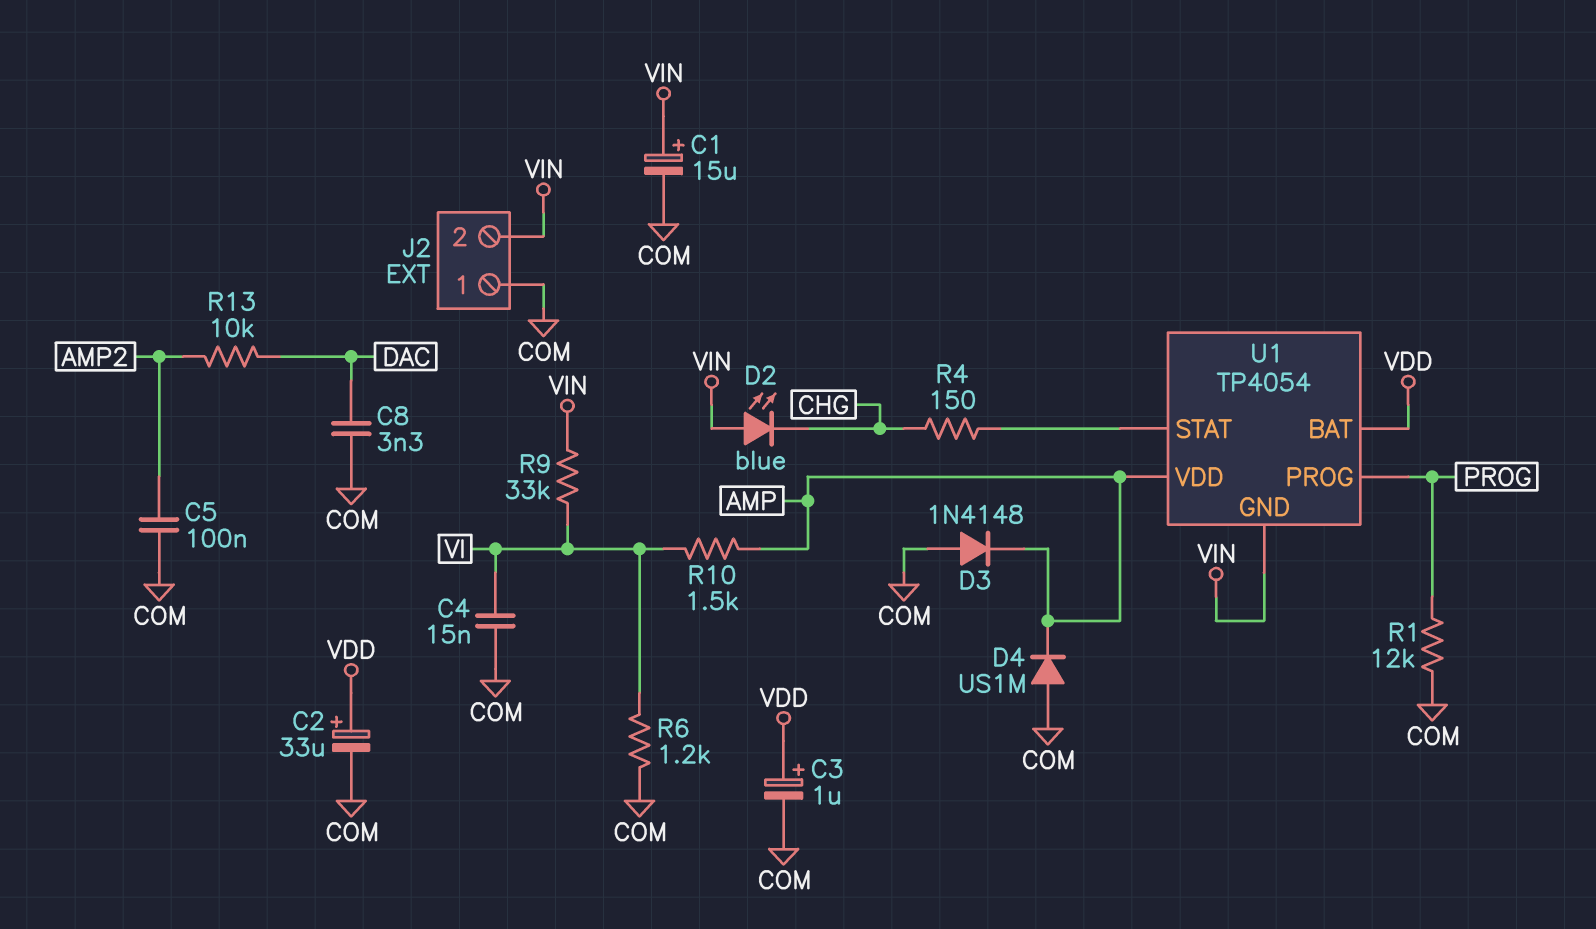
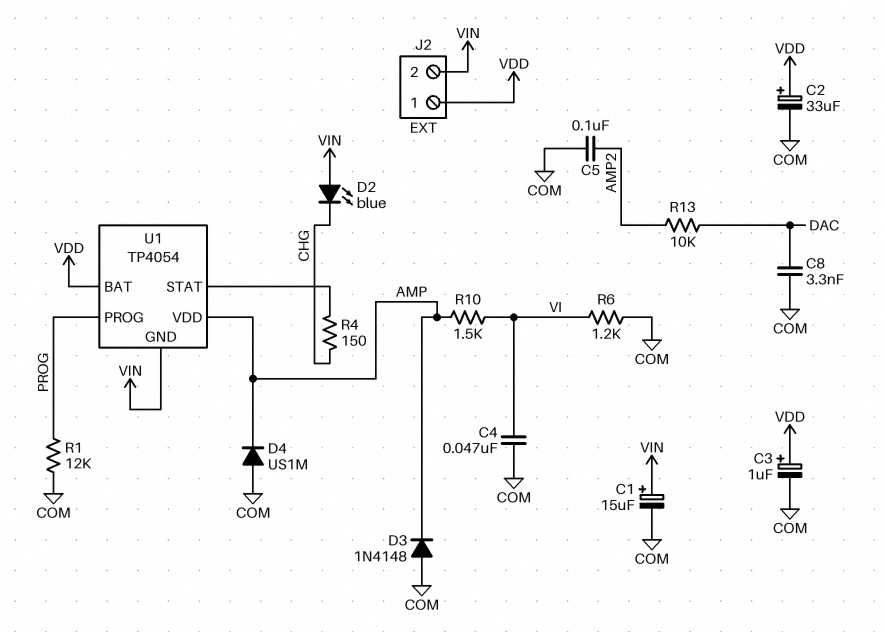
C4: 15nF (COM, VI) -> 47nF (COM, VI)
J2 pin 1: COM -> VDD
R9: 33k (VI, VIN) -> none

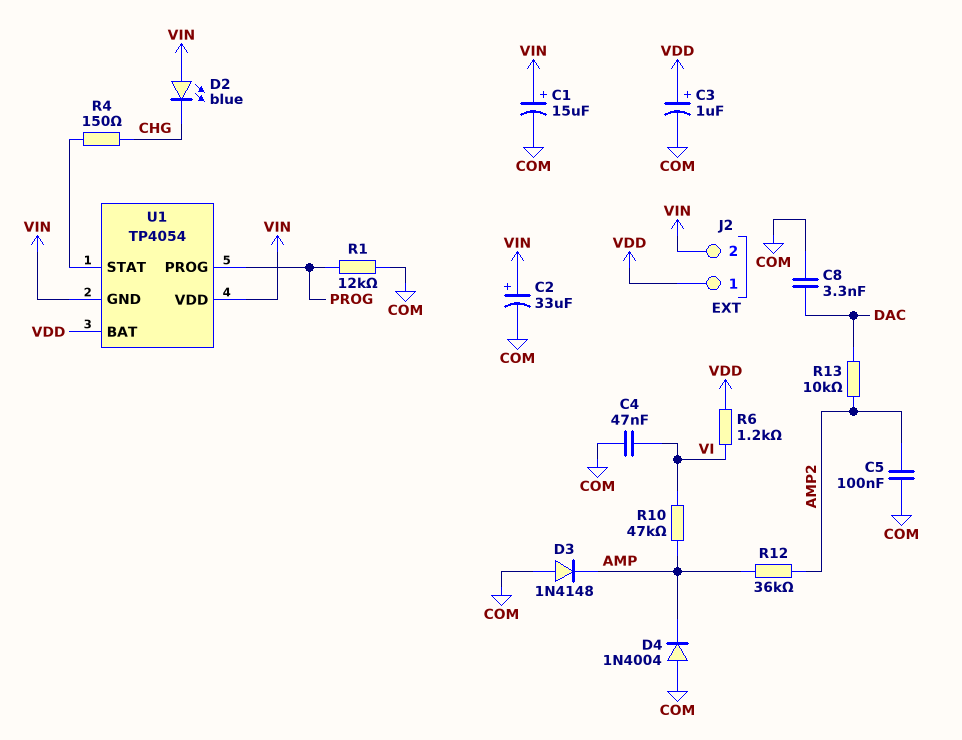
C2: 33uF (plus VDD, minus COM) -> 33uF (plus VIN, minus COM)
D4: diode US1M (A COM, K AMP) -> diode 1N4004 (A COM, K AMP)
R6: 1.2k (COM, VI) -> 1.2k (VDD, VI)
R10: 1.5k (AMP, VI) -> 47k (AMP, VI)
R12: none -> 36k (AMP, AMP2)
U1 pin VDD: AMP -> VIN

